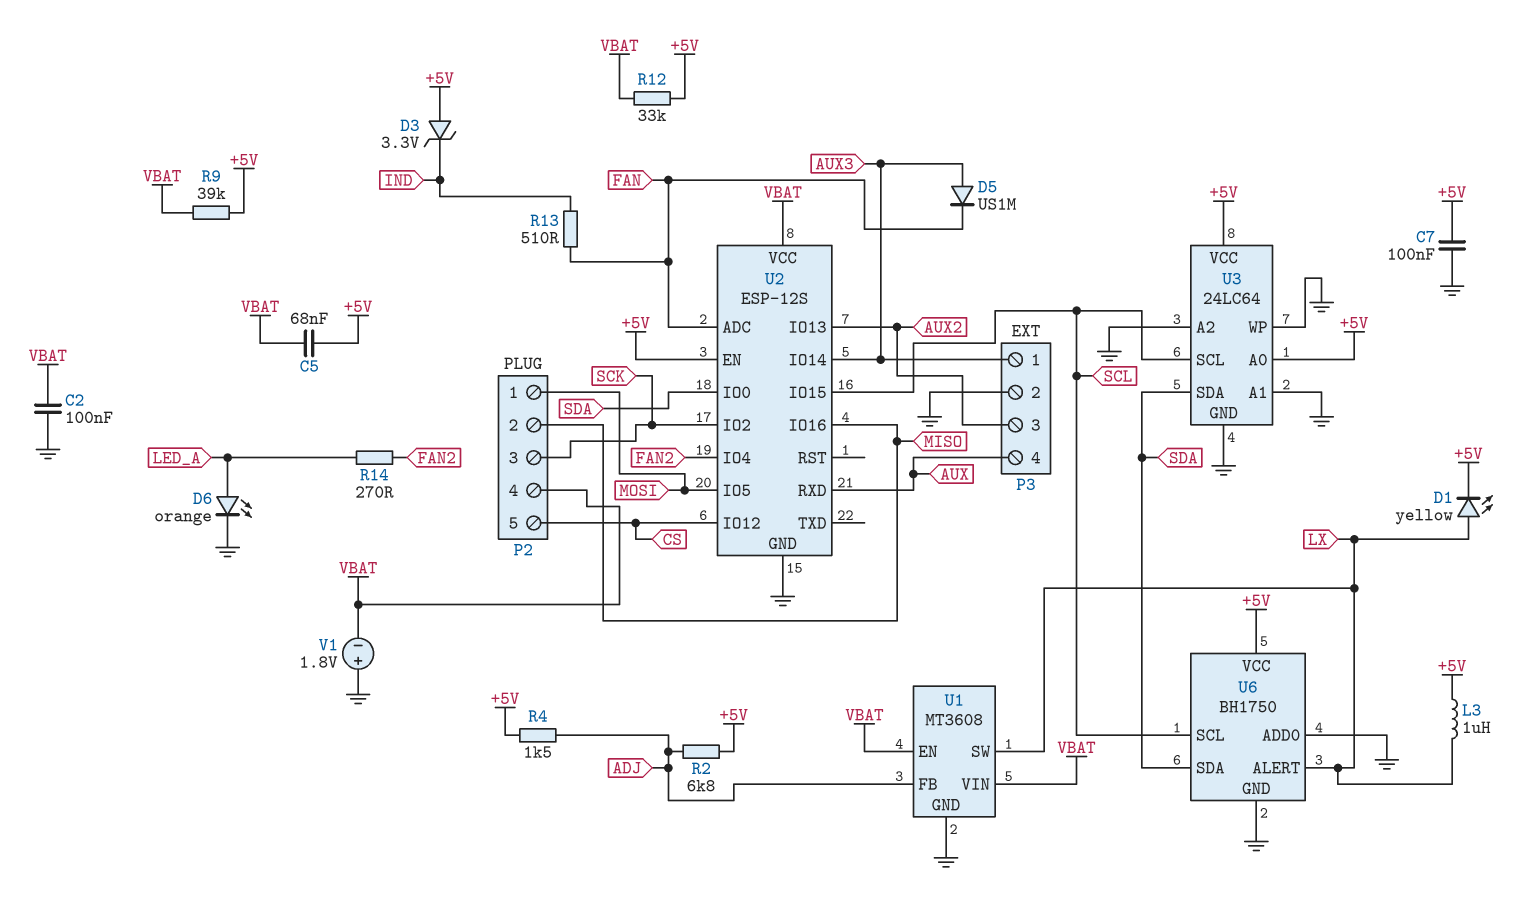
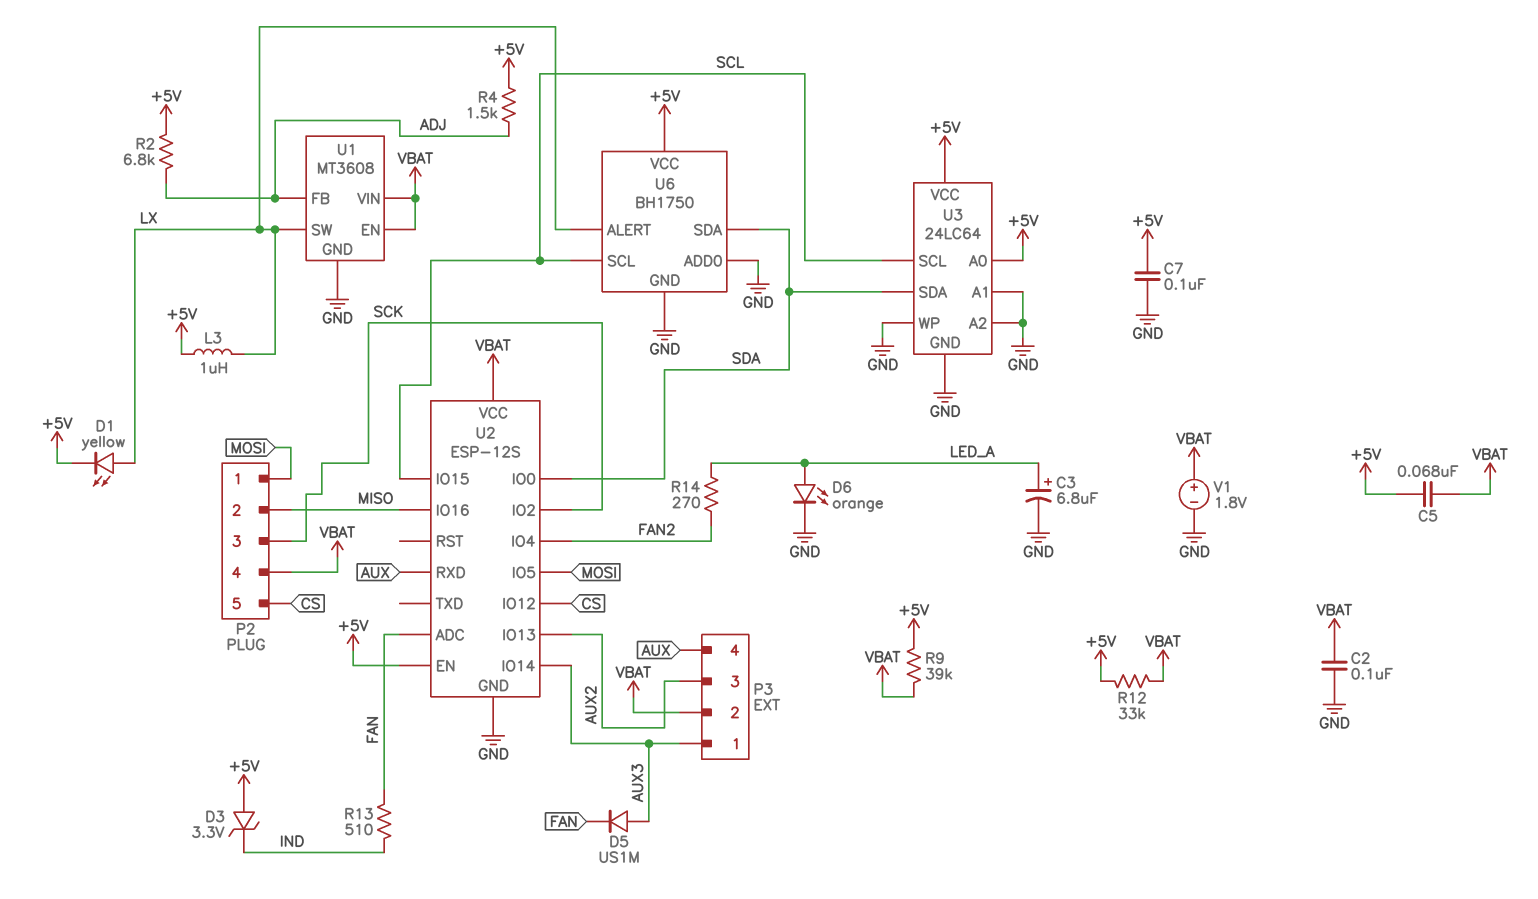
C3: none -> 6.8uF (plus LED_A, minus GND)
P3 pin 2: GND -> VBAT
V1: 1.8V (plus GND, minus VBAT) -> 1.8V (plus VBAT, minus GND)

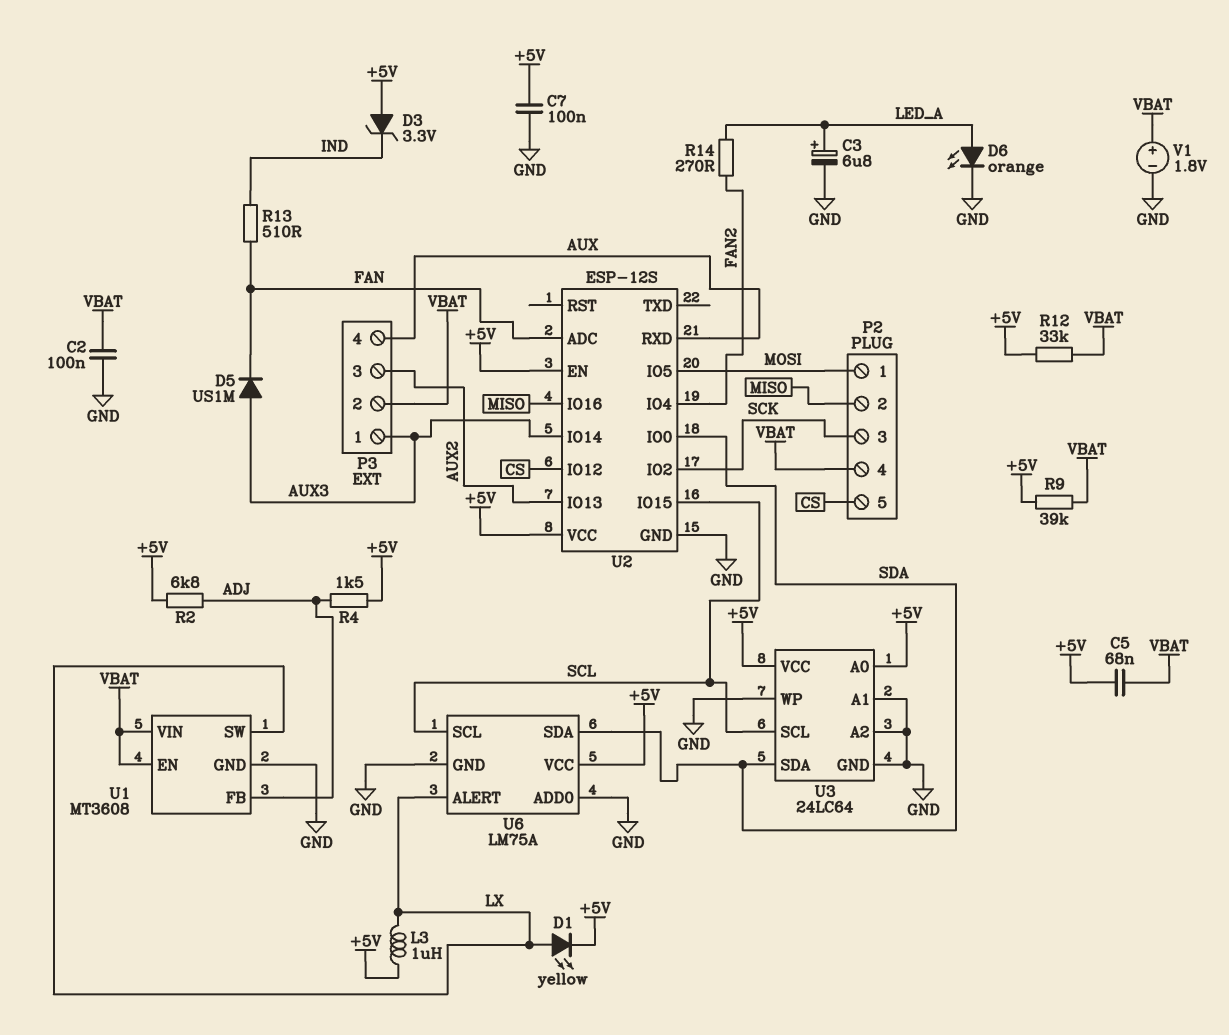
U2 pin VCC: VBAT -> +5V
U6: BH1750 -> LM75A

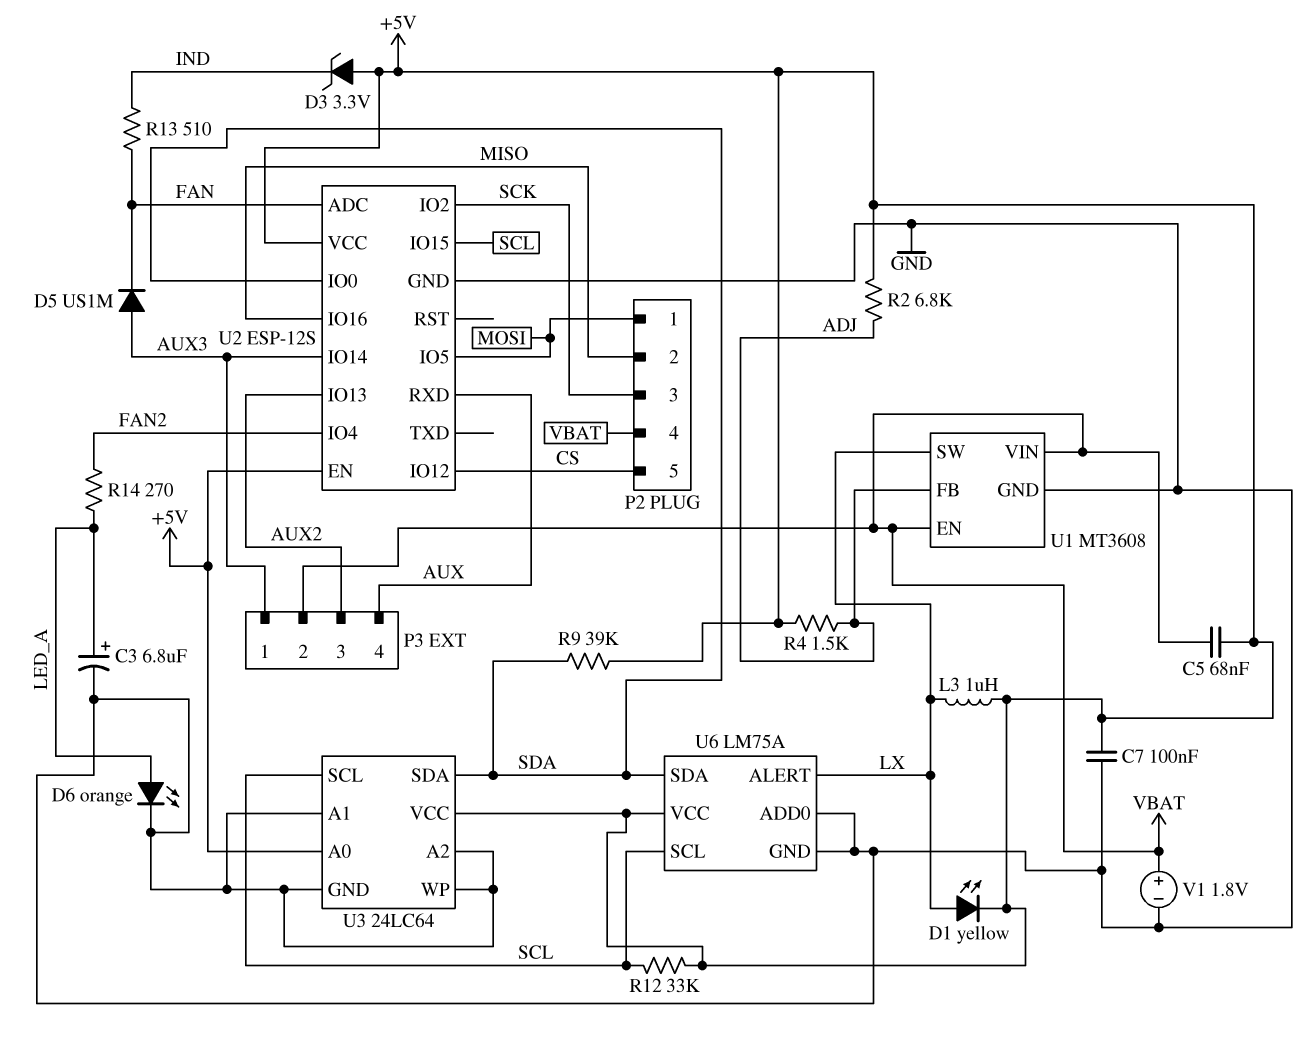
C2: 100nF (GND, VBAT) -> none
R9: 39k (+5V, VBAT) -> 39k (+5V, SDA)
R12: 33k (+5V, VBAT) -> 33k (+5V, SCL)

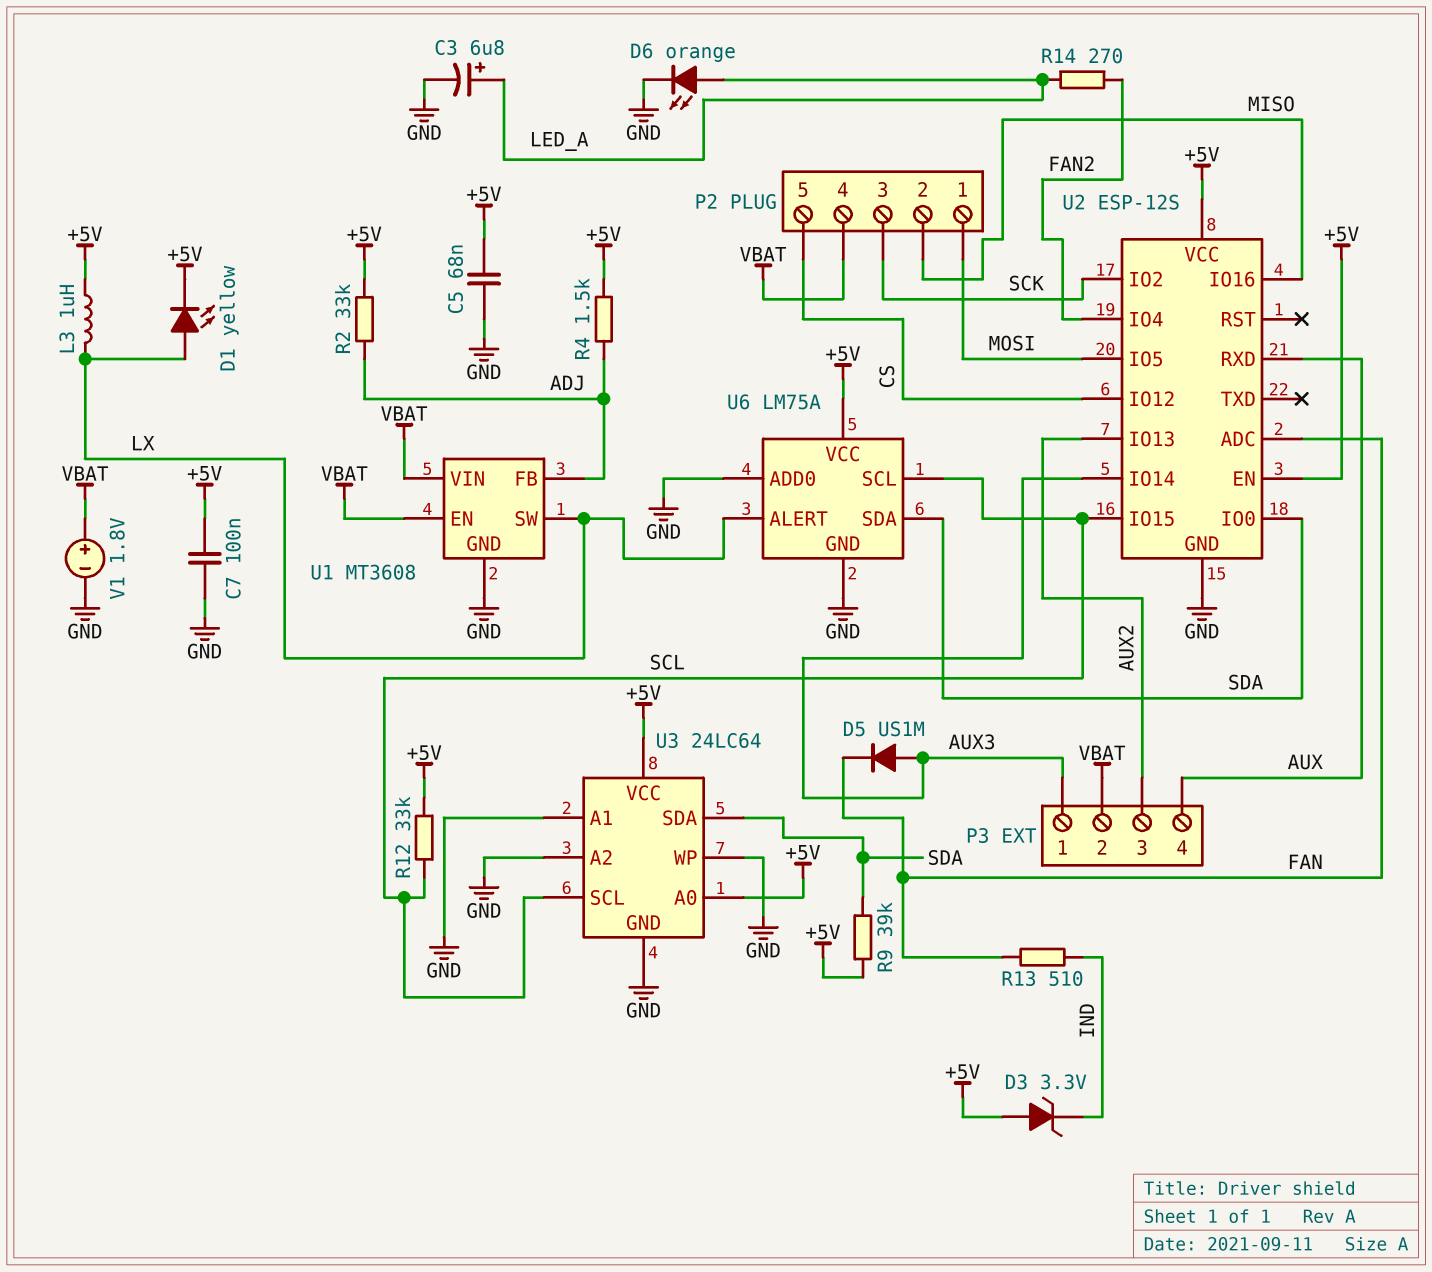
C5: 68nF (+5V, VBAT) -> 68nF (+5V, GND)
R2: 6.8k (+5V, ADJ) -> 33k (+5V, ADJ)

